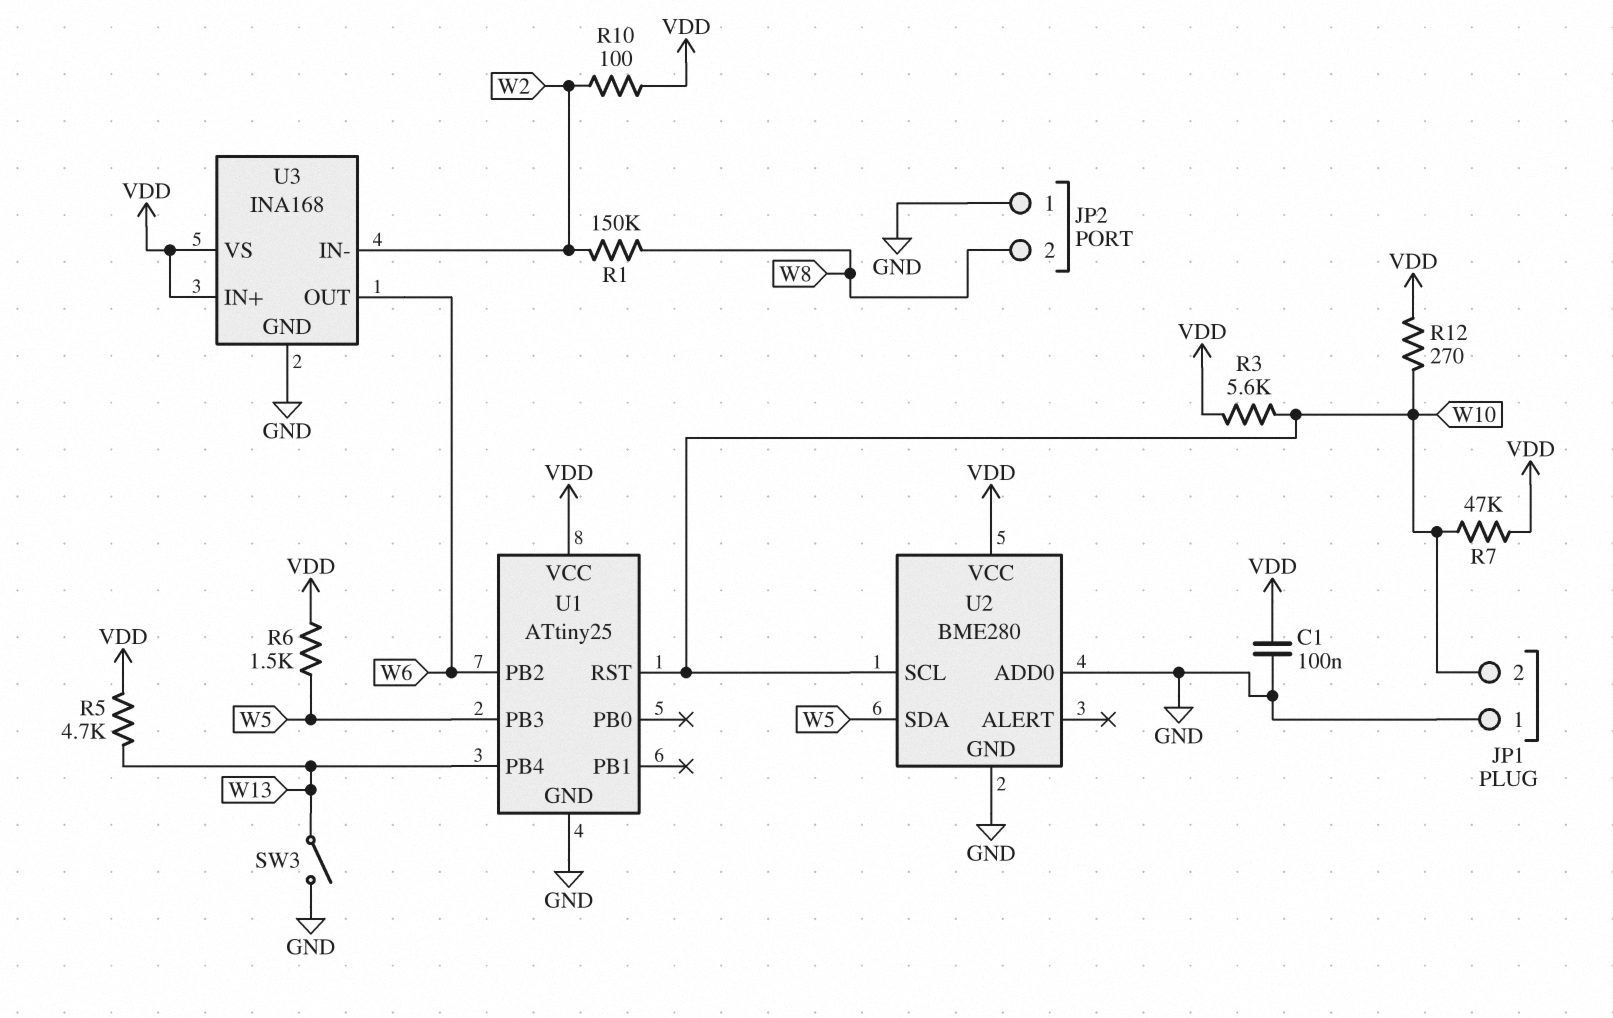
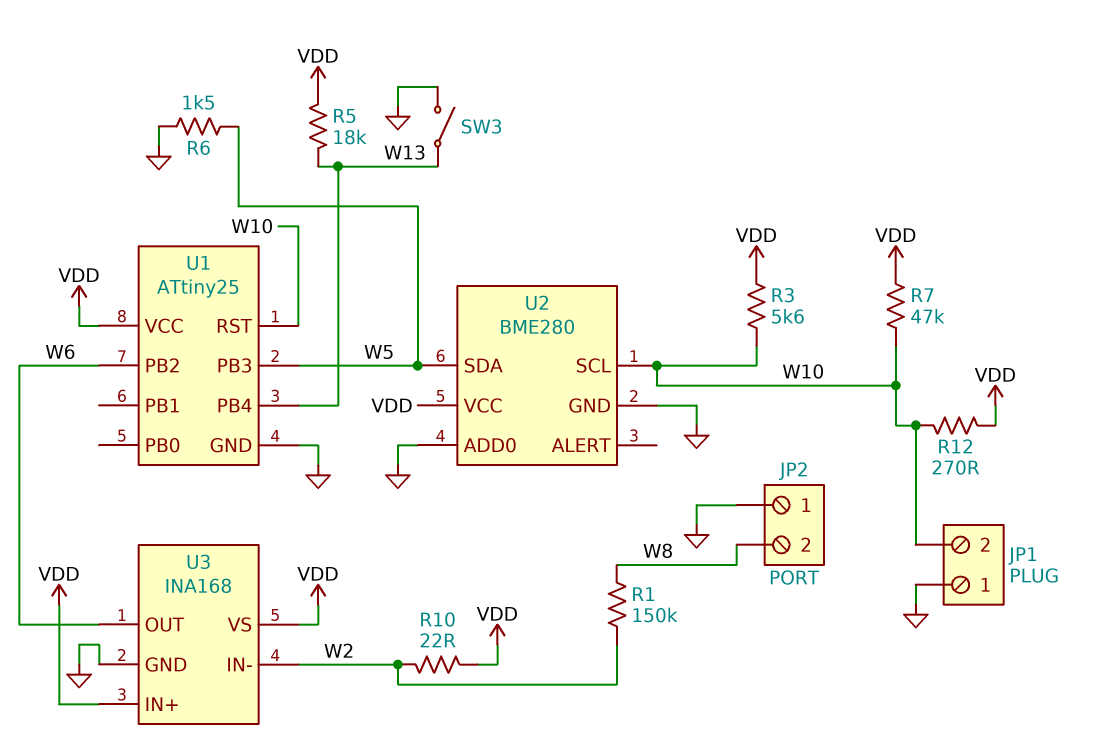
C1: 100nF (GND, VDD) -> none
R5: 4.7k (VDD, W13) -> 18k (VDD, W13)
R6: 1.5k (VDD, W5) -> 1.5k (GND, W5)
R10: 100 (VDD, W2) -> 22 (VDD, W2)

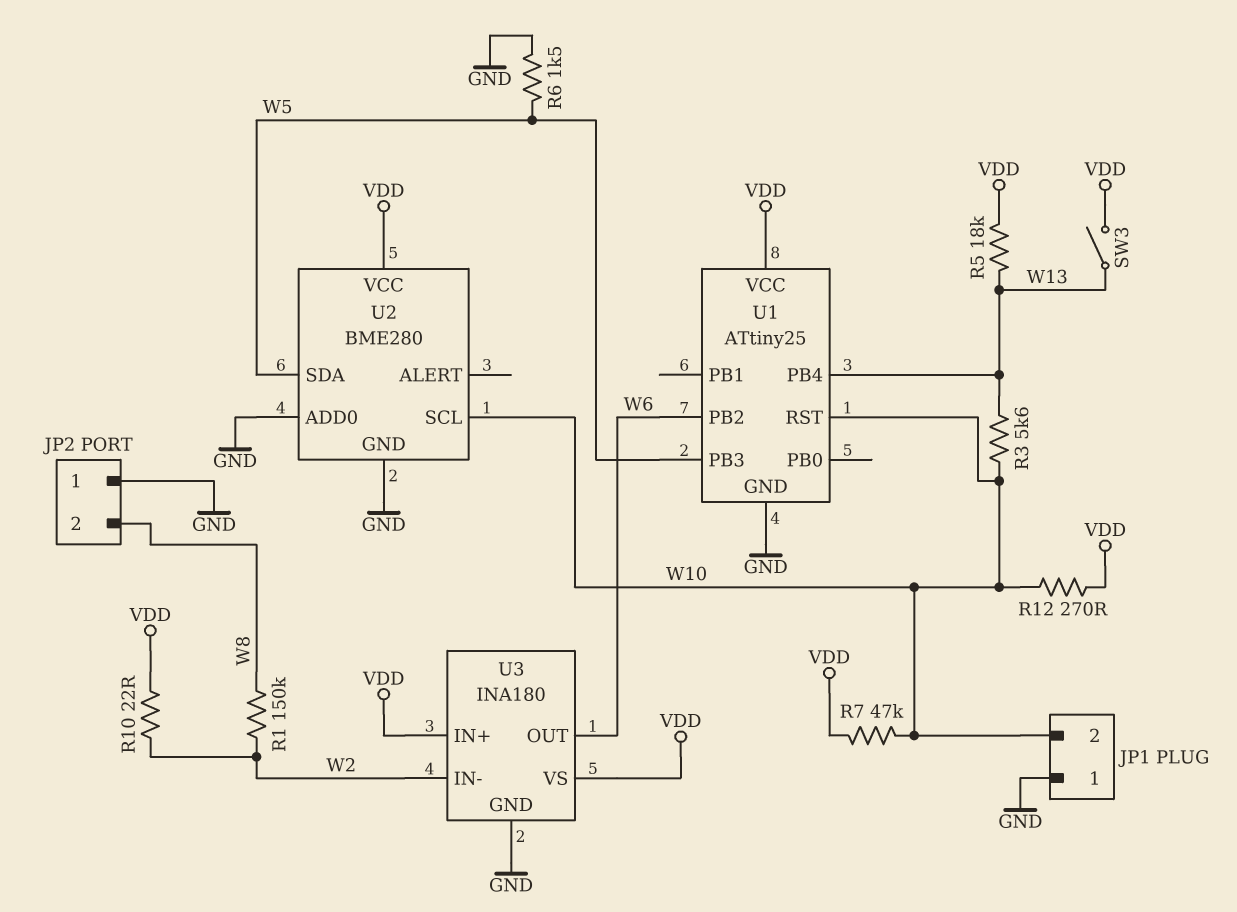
R3: 5.6k (VDD, W10) -> 5.6k (W10, W13)
SW3: switch (GND, W13) -> switch (VDD, W13)
U3: INA168 -> INA180

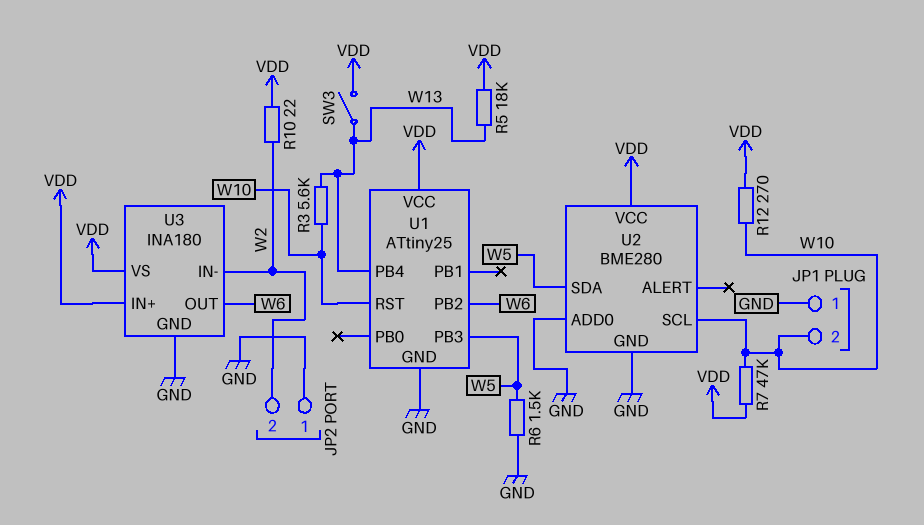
JP2 pin 2: W8 -> W2
R1: 150k (W2, W8) -> none

